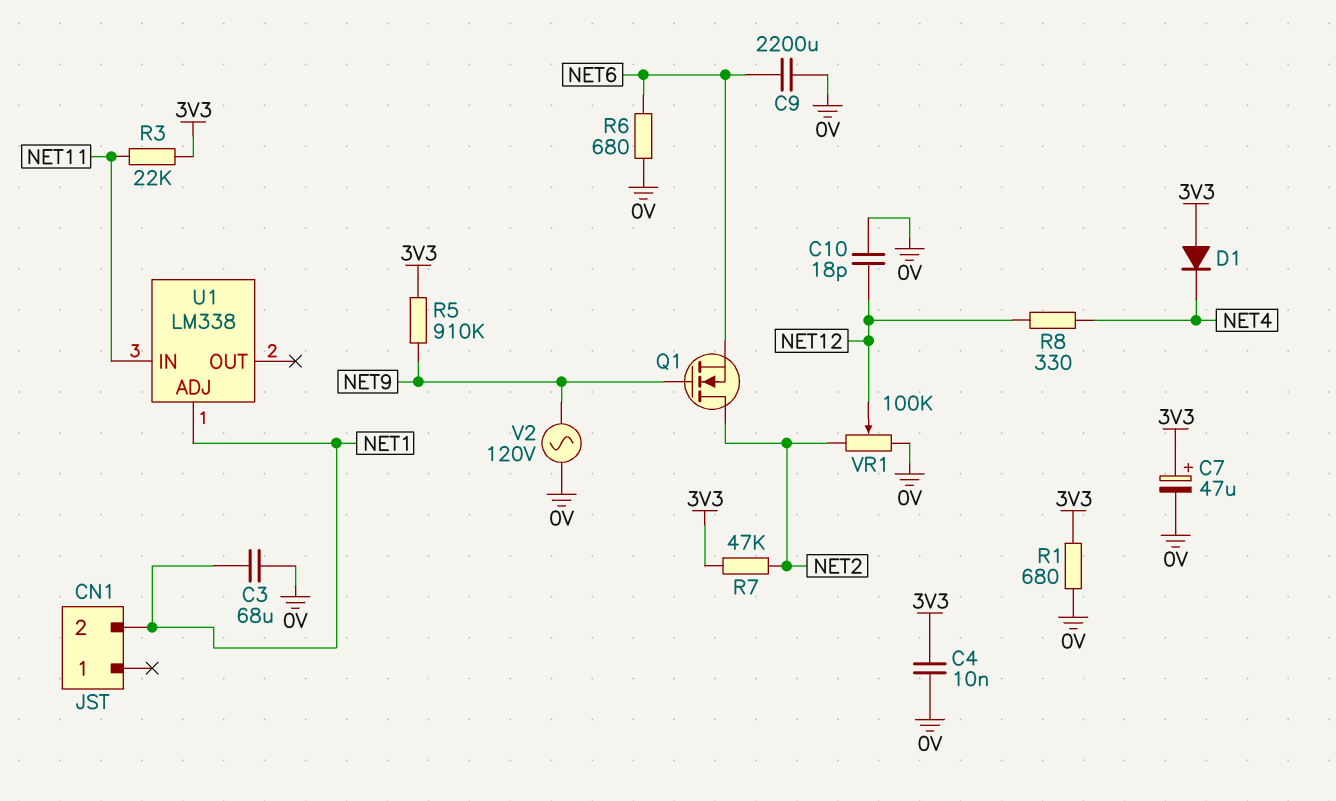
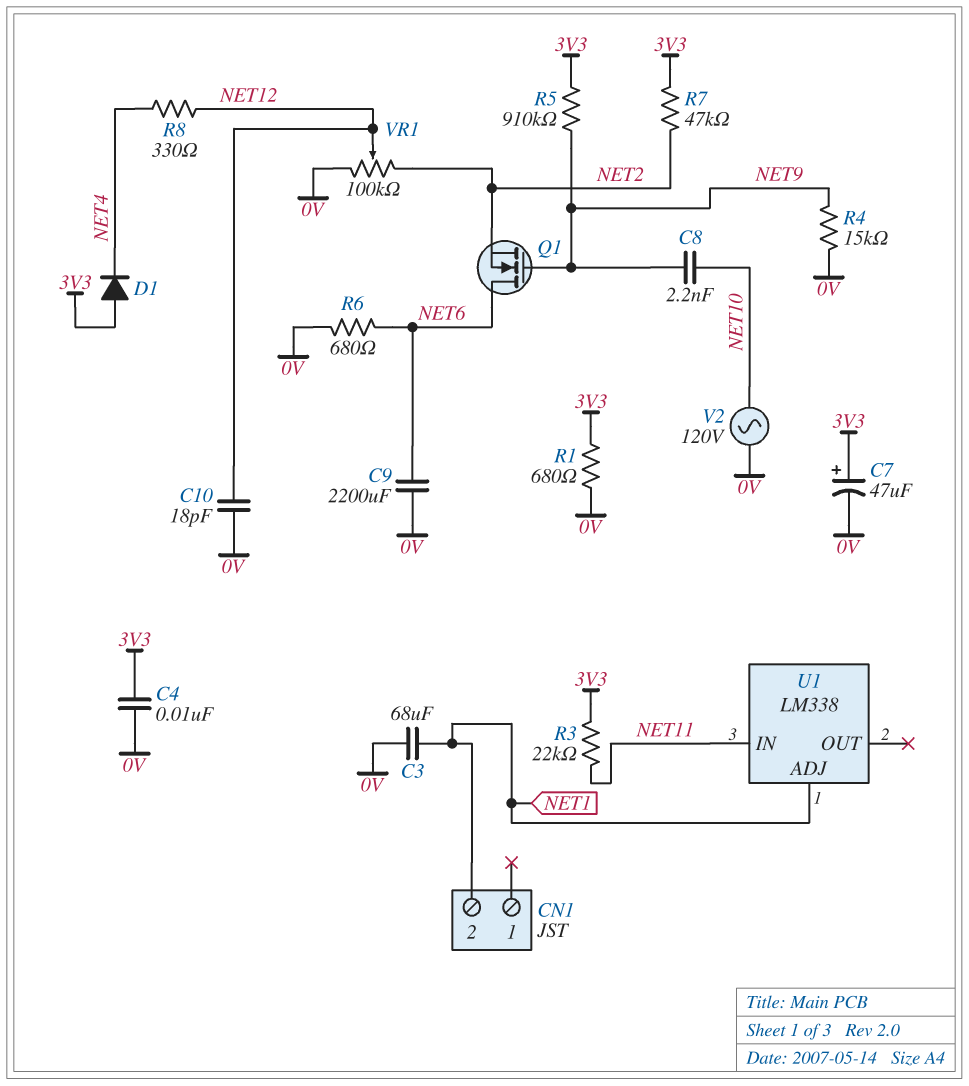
C8: none -> 2.2nF (NET9, NET10)
Q1: NMOS (G NET9, D NET2, S NET6) -> NMOS (G NET9, D NET6, S NET2)
R4: none -> 15k (0V, NET9)
V2: AC 120V (0V, NET9) -> AC 120V (0V, NET10)

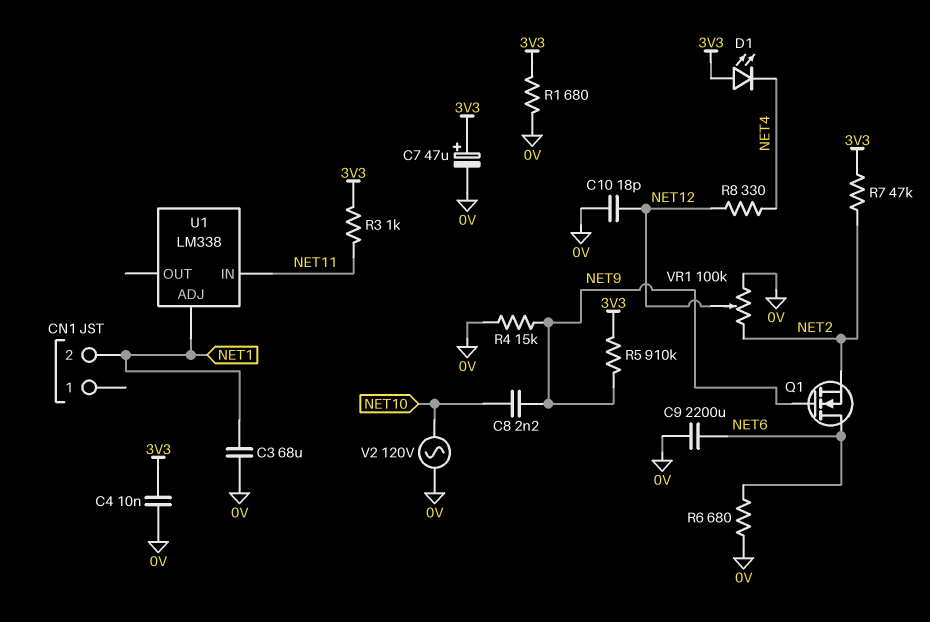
D1: diode (A 3V3, K NET4) -> LED (A 3V3, K NET4)
R3: 22k (3V3, NET11) -> 1k (3V3, NET11)

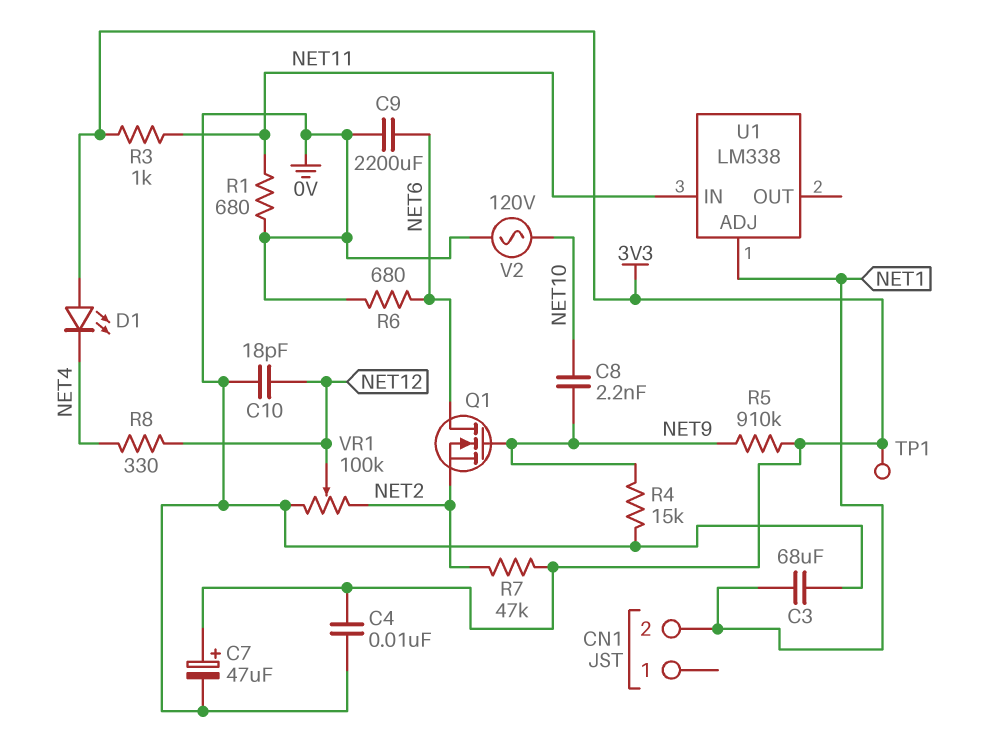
R1: 680 (0V, 3V3) -> 680 (0V, NET11)
TP1: none -> test point (3V3)

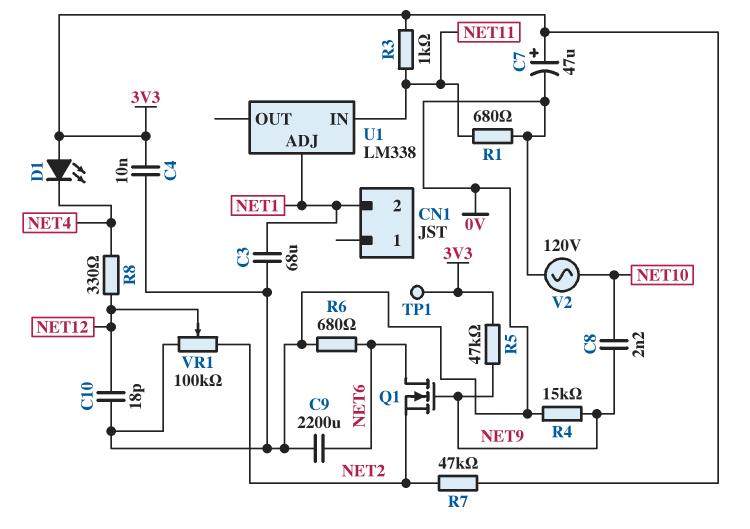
R5: 910k (3V3, NET9) -> 47k (3V3, NET9)

